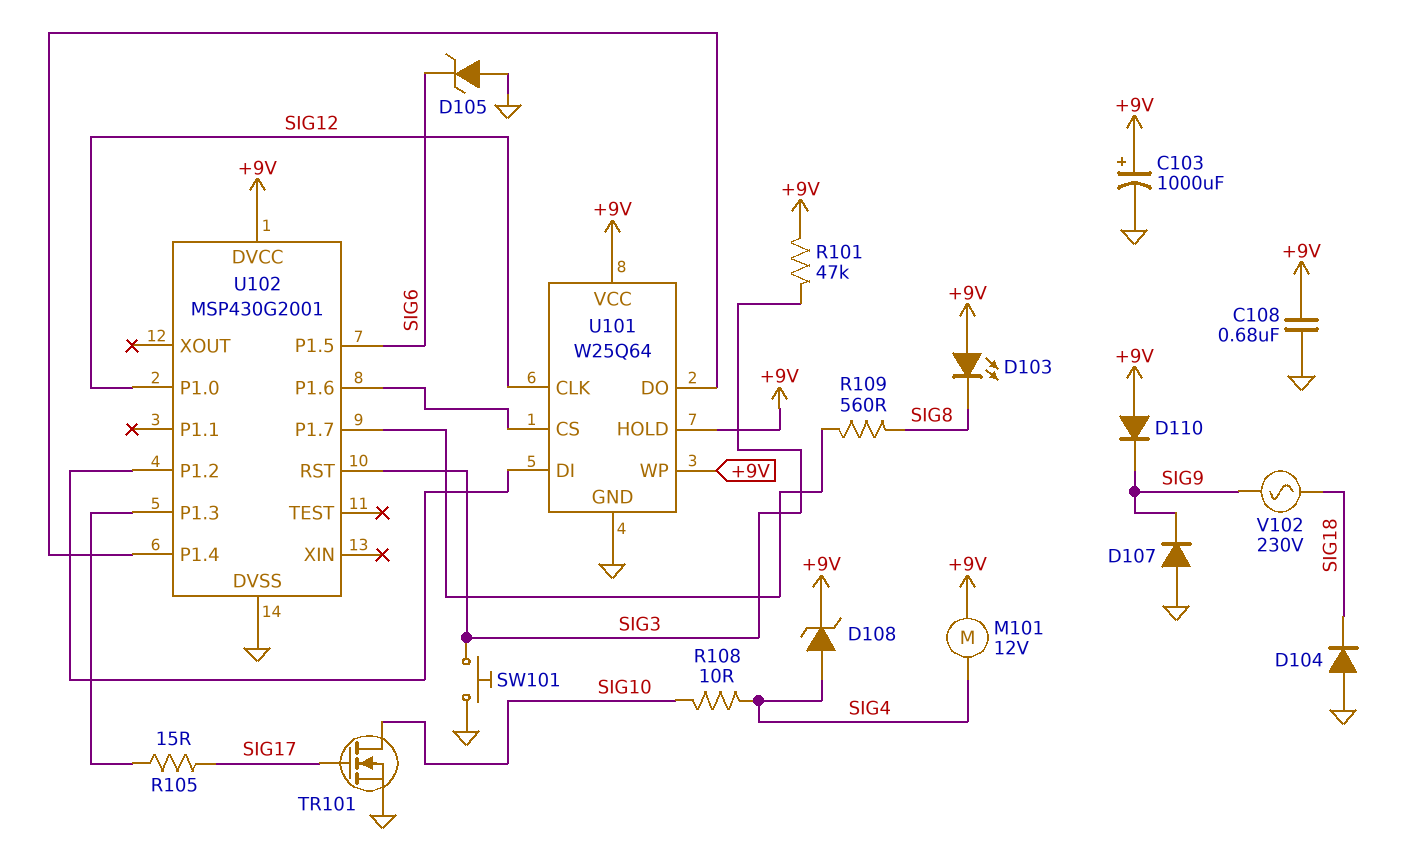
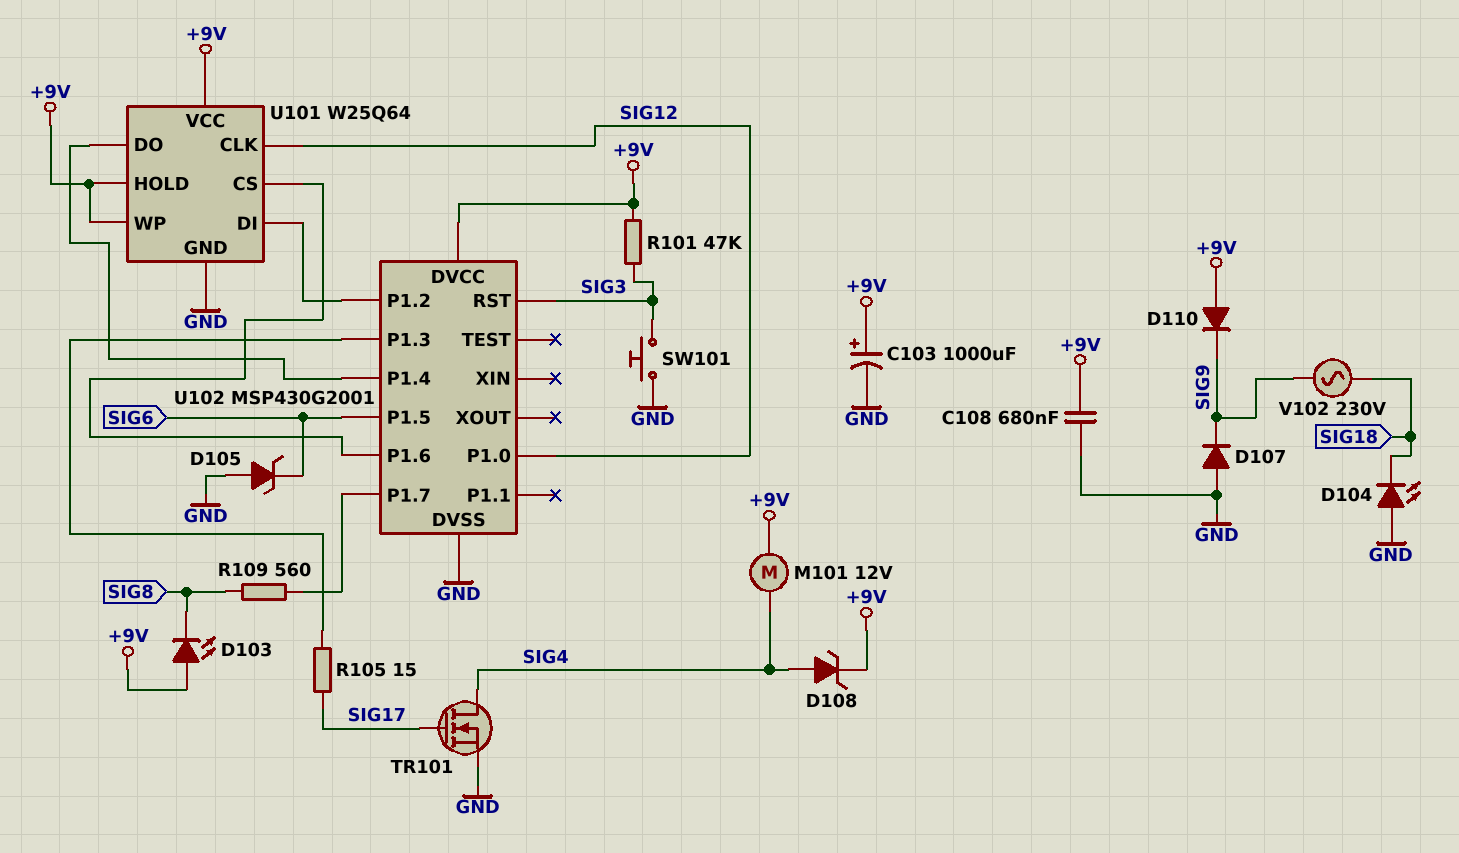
D104: diode (A GND, K SIG18) -> LED (A GND, K SIG18)
R108: 10 (SIG4, SIG10) -> none
TR101: NMOS (G SIG17, D SIG10, S GND) -> NMOS (G SIG17, D SIG4, S GND)

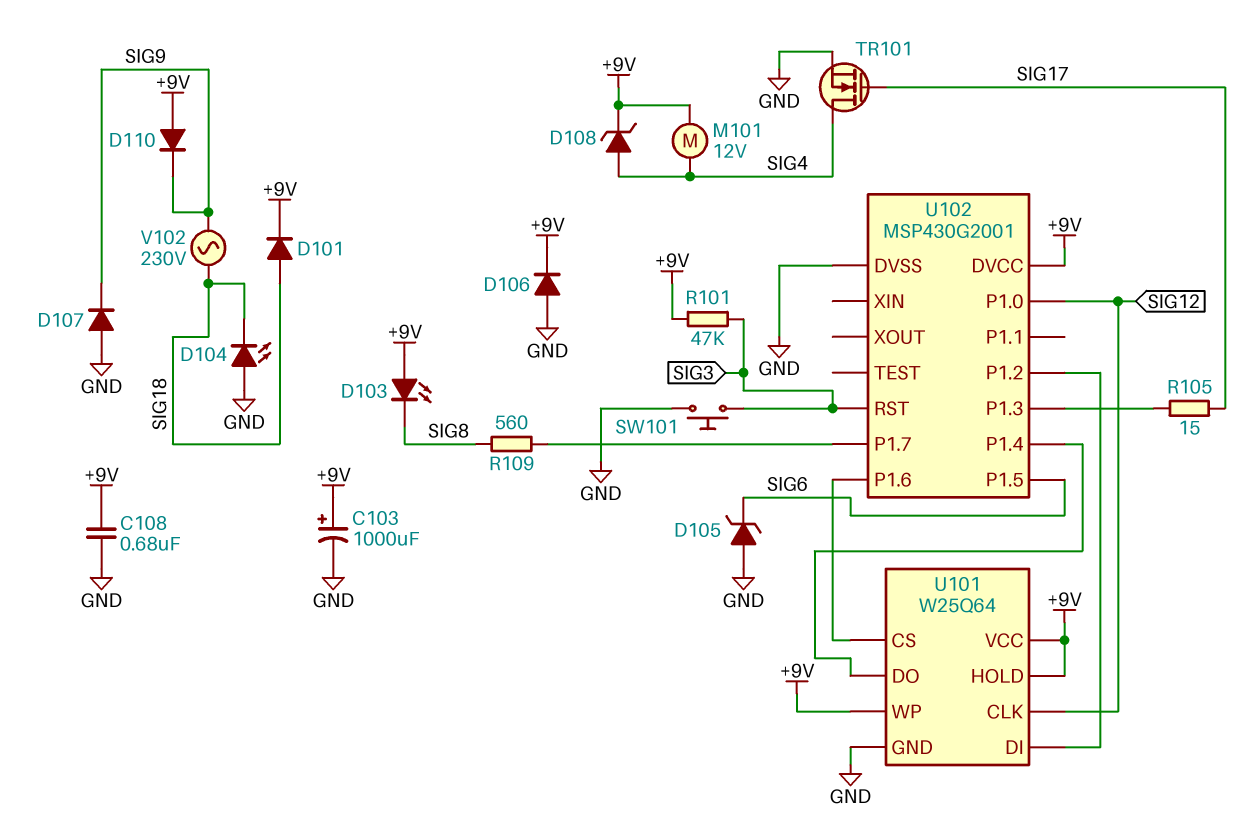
D101: none -> diode (A SIG18, K +9V)
D106: none -> diode (A GND, K +9V)

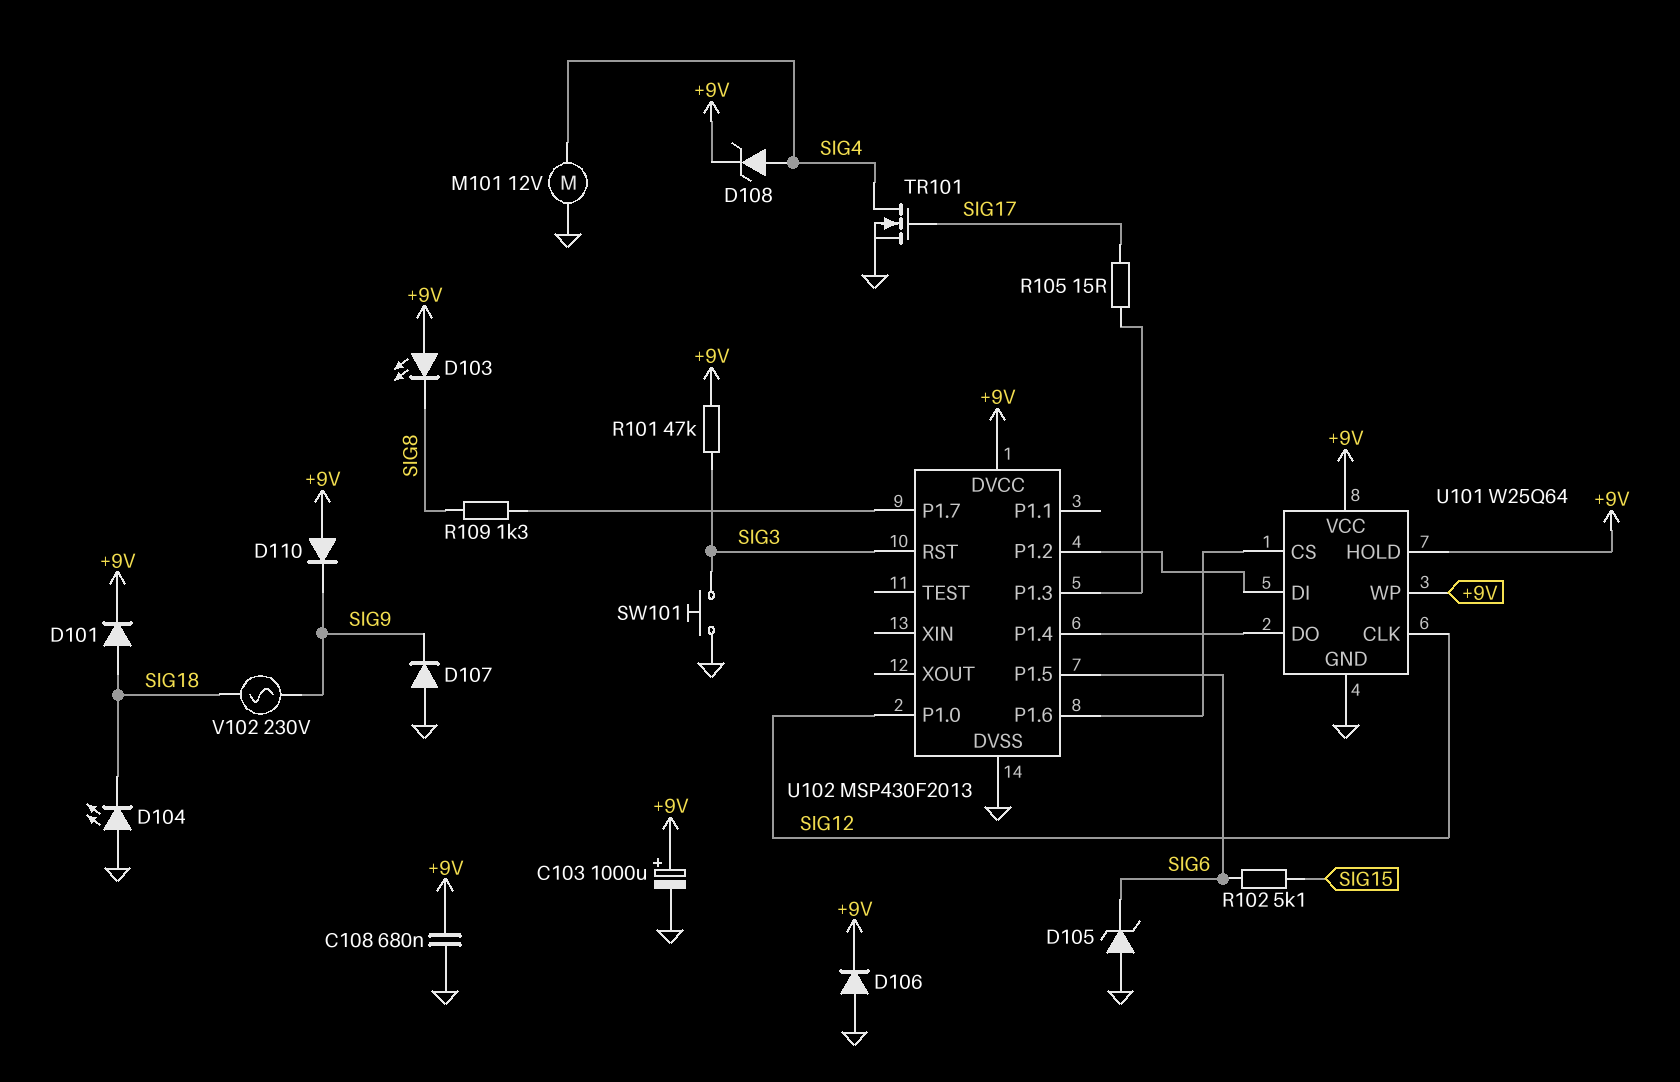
M101: motor 12V (+9V, SIG4) -> motor 12V (GND, SIG4)
R102: none -> 5.1k (SIG6, SIG15)
R109: 560 (SIG8, U102/P1.7) -> 1.3k (SIG8, U102/P1.7)
U102: MSP430G2001 -> MSP430F2013

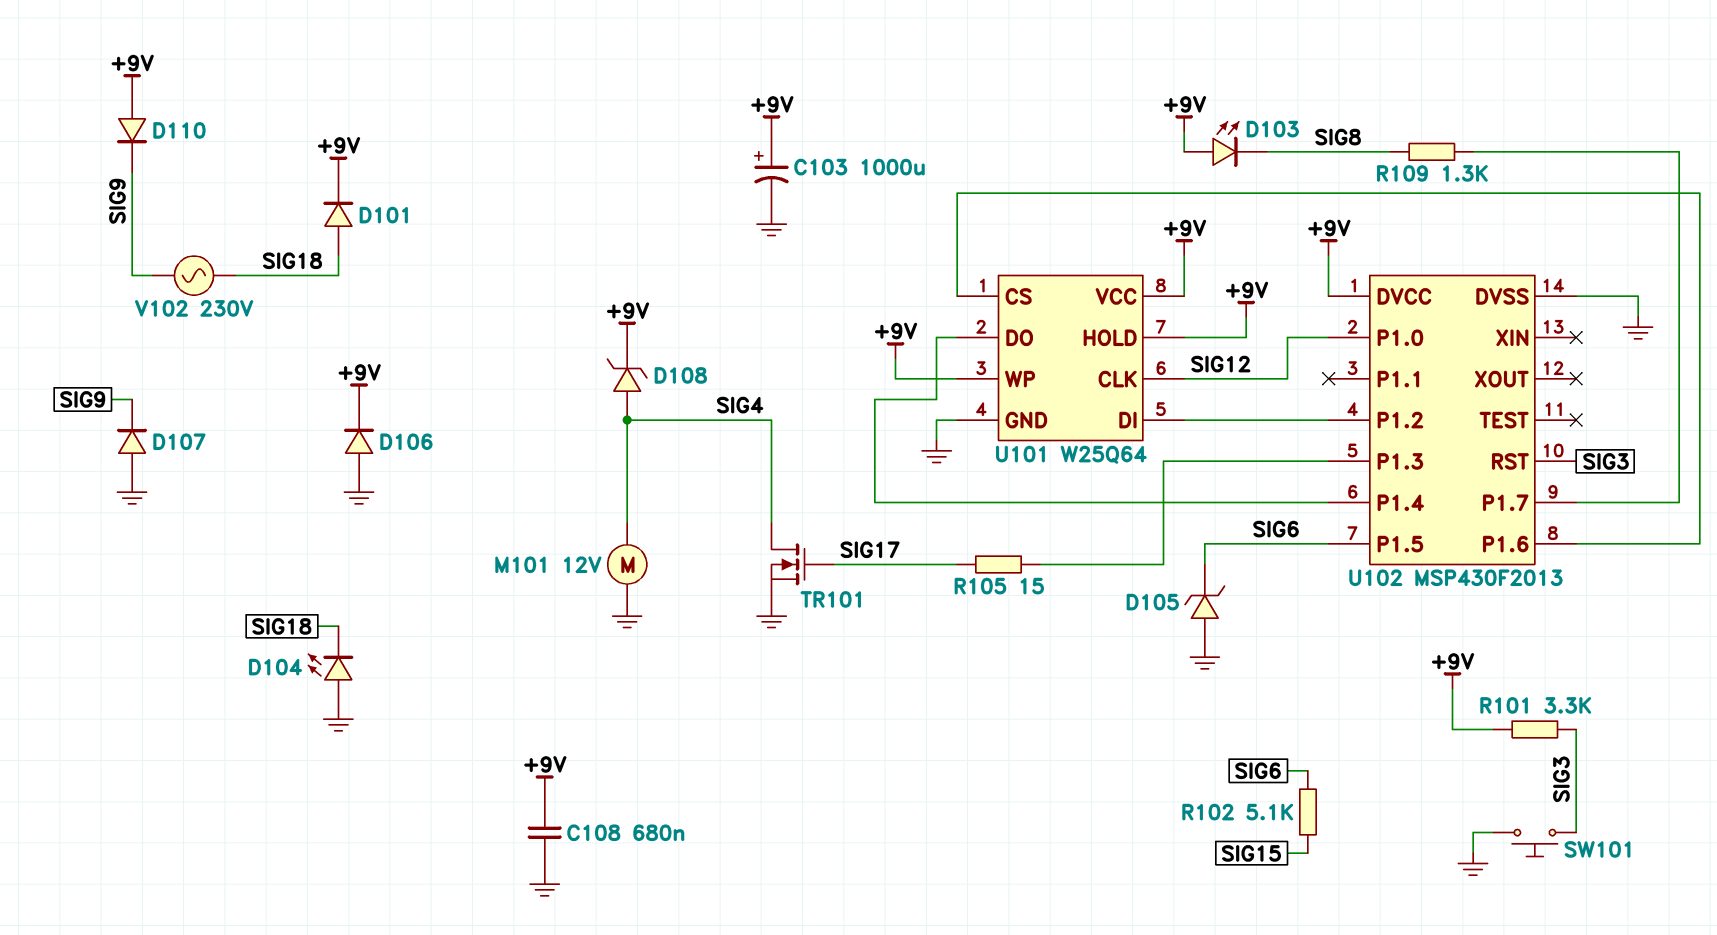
R101: 47k (+9V, SIG3) -> 3.3k (+9V, SIG3)

